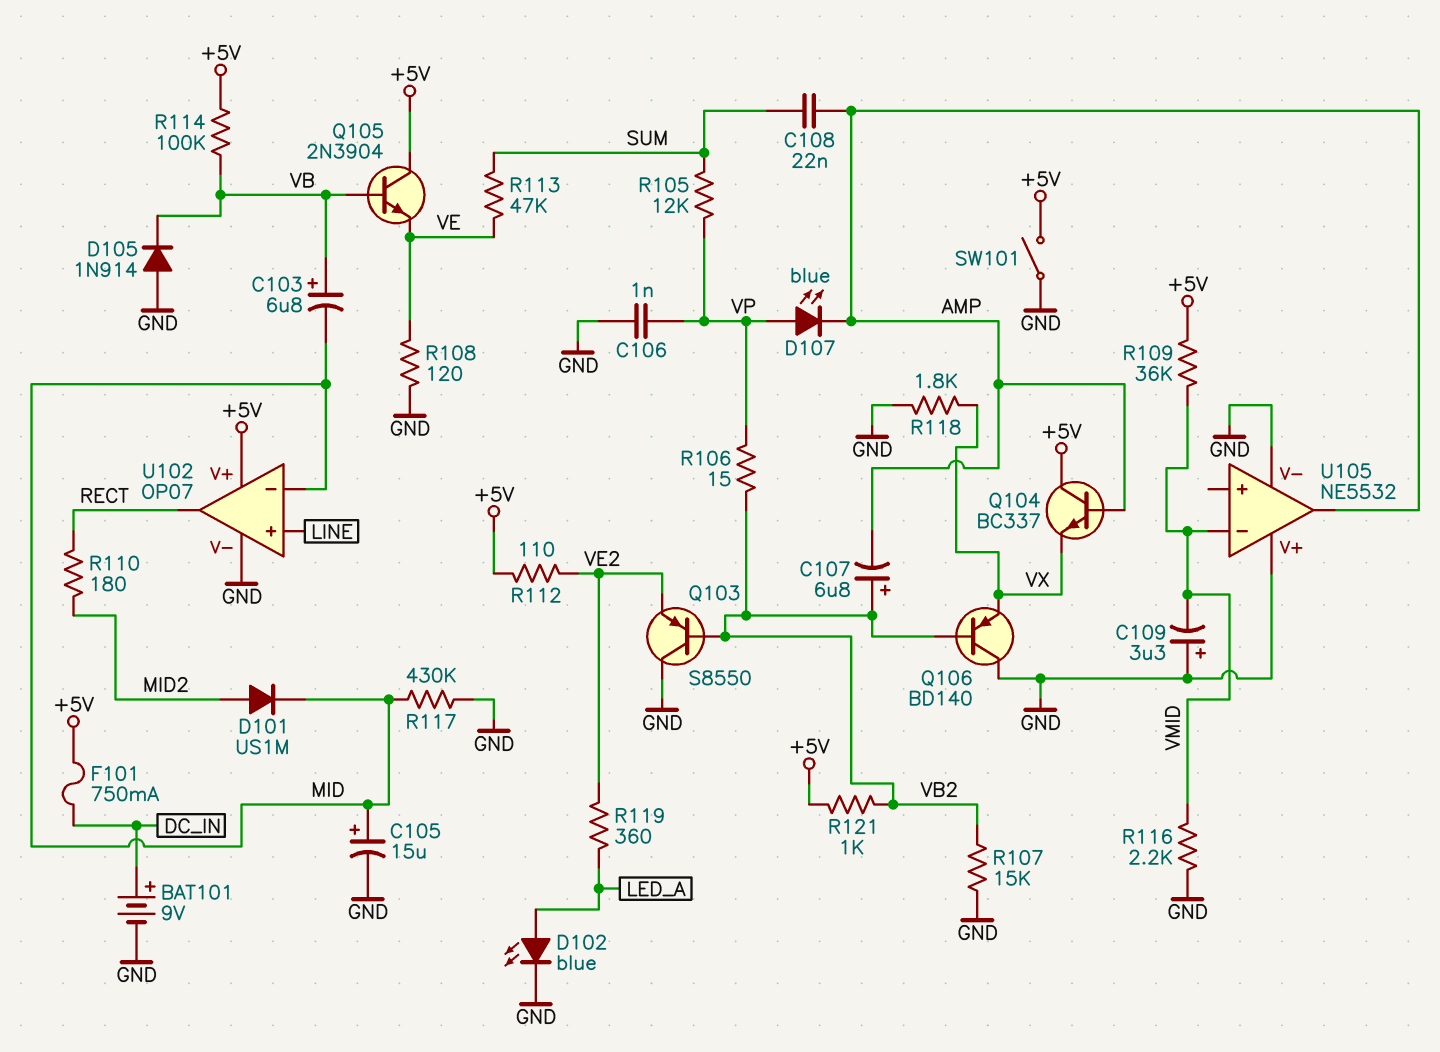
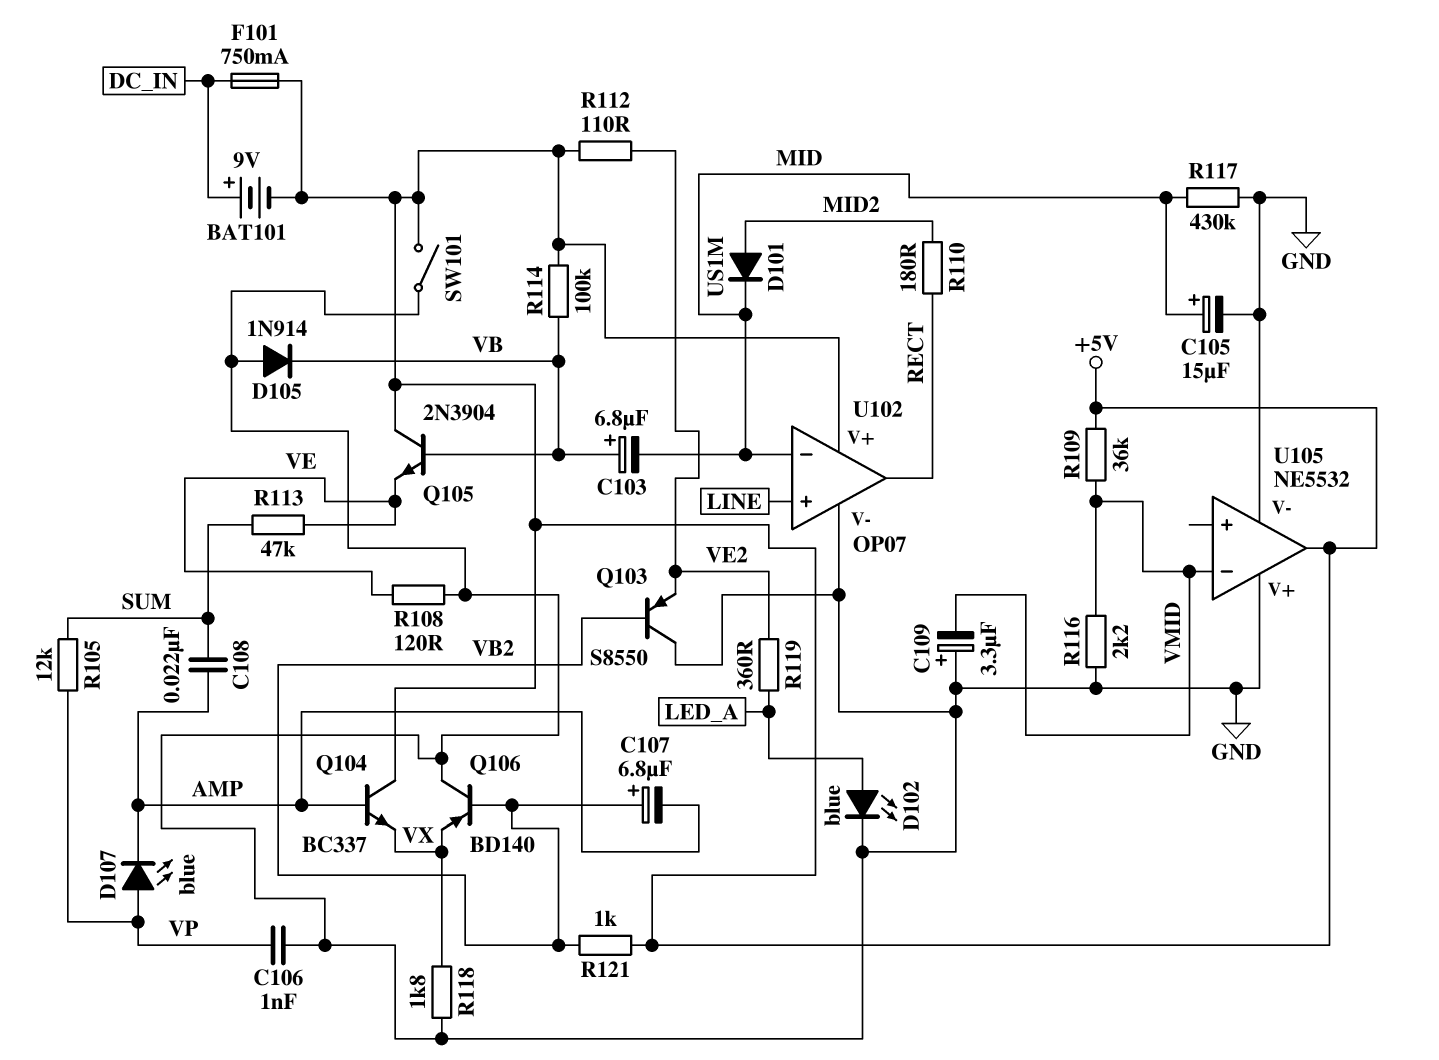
BAT101: 9V (plus DC_IN, minus GND) -> 9V (plus DC_IN, minus +5V)
R106: 15 (VB2, VP) -> none
R107: 15k (GND, VB2) -> none
U105 pin out: AMP -> +5V

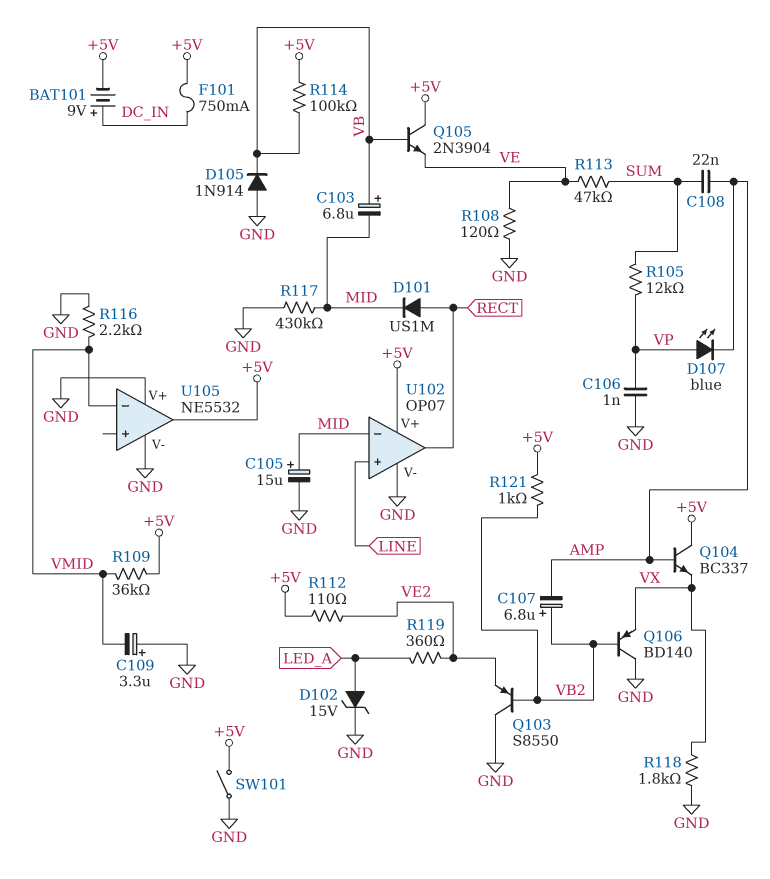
D101: diode US1M (A MID2, K MID) -> diode US1M (A RECT, K MID)
D102: LED blue (A LED_A, K GND) -> zener 15V (A LED_A, K GND)
R110: 180 (MID2, RECT) -> none

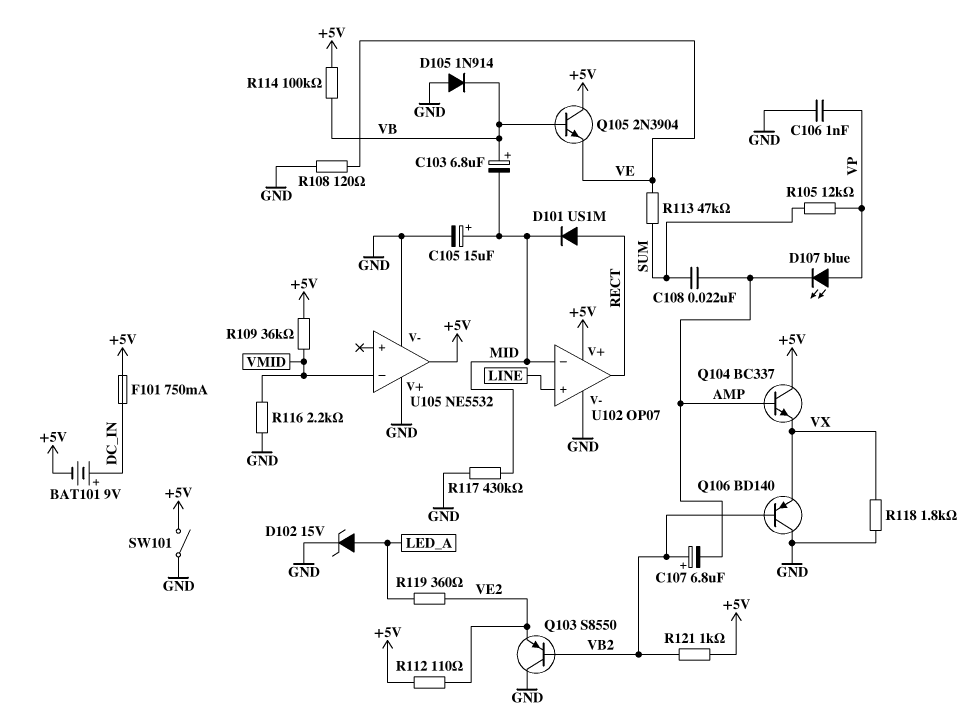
C109: 3.3uF (plus GND, minus VMID) -> none

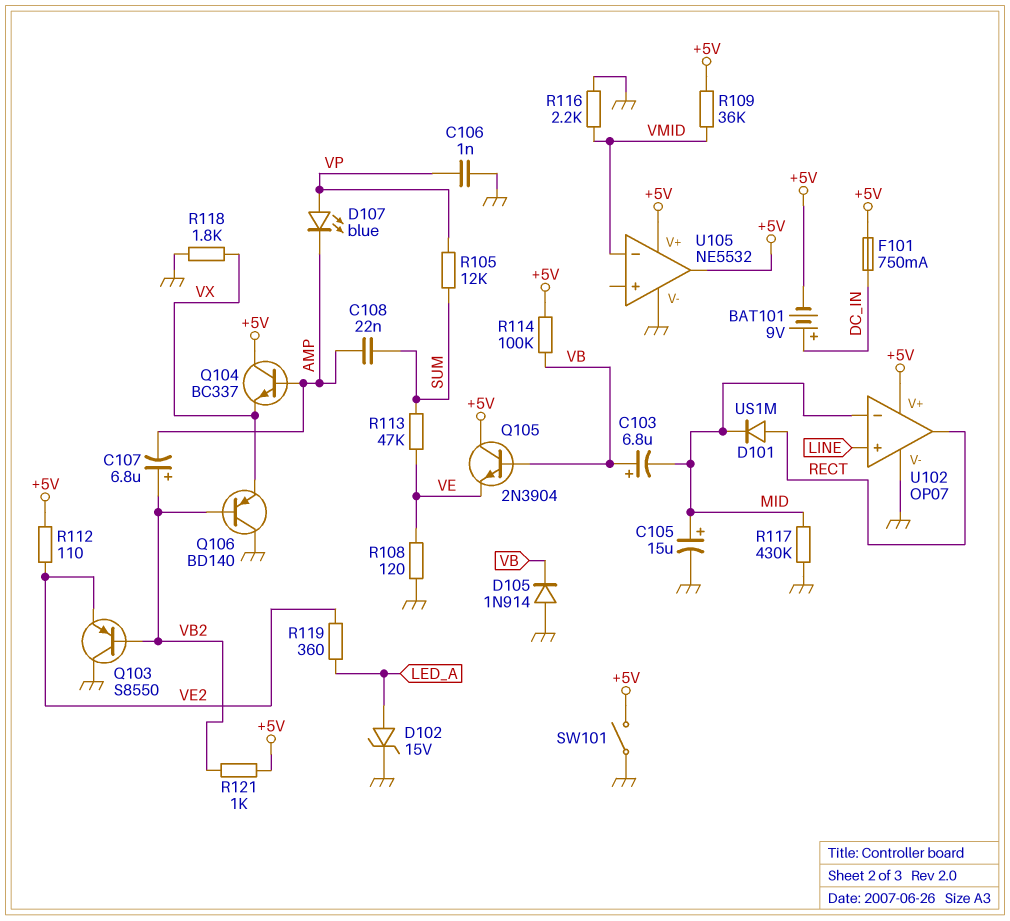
U105 pin V+: GND -> +5V

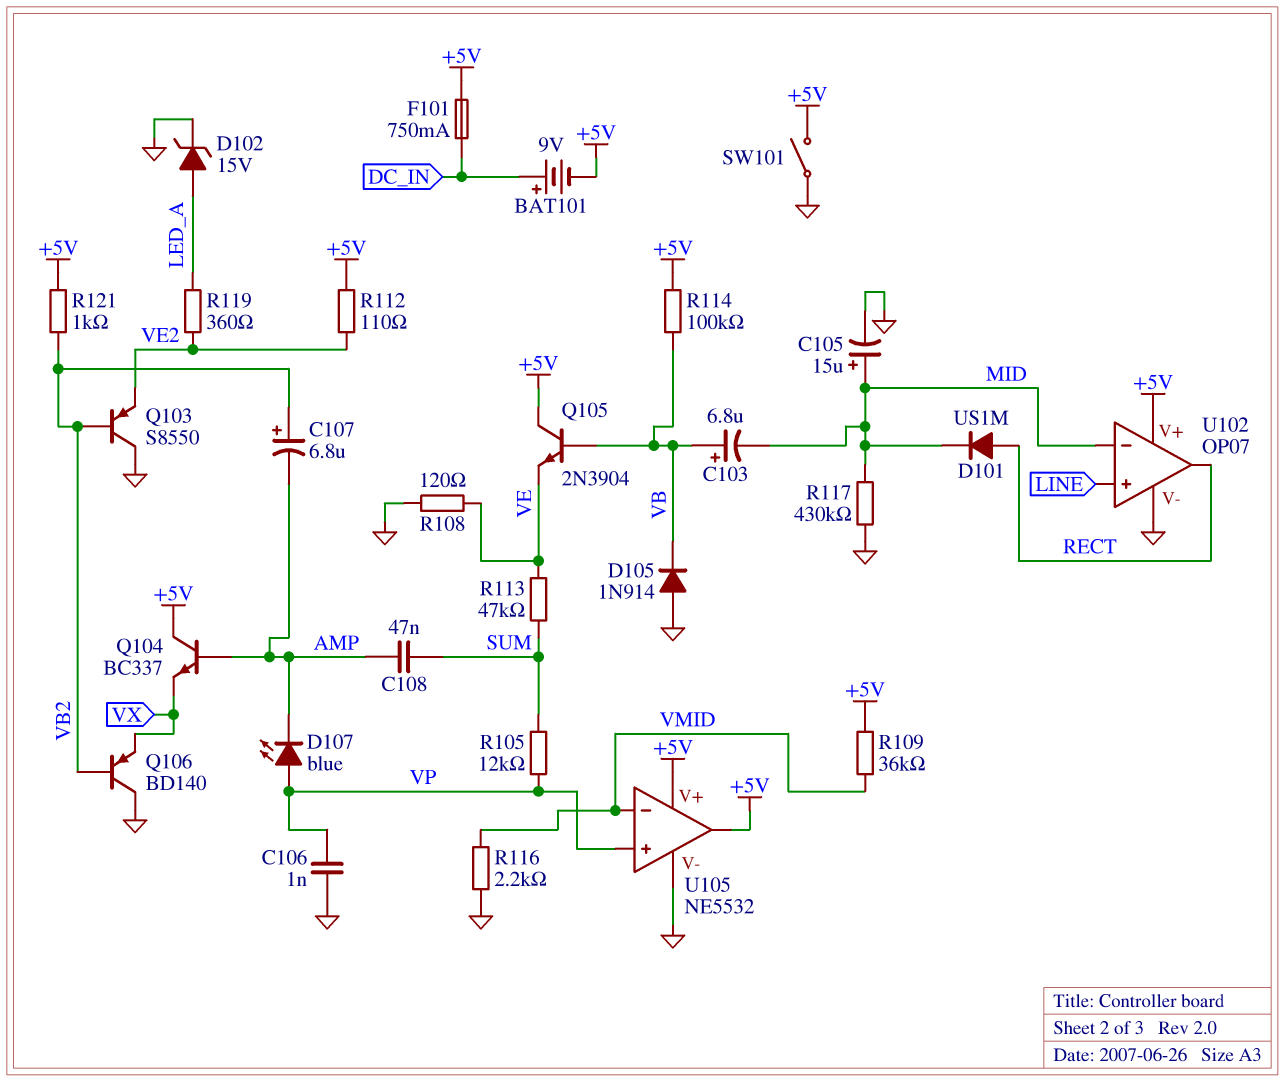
C108: 22nF (AMP, SUM) -> 47nF (AMP, SUM)
R118: 1.8k (GND, VX) -> none
U105 pin in+: none -> VP

